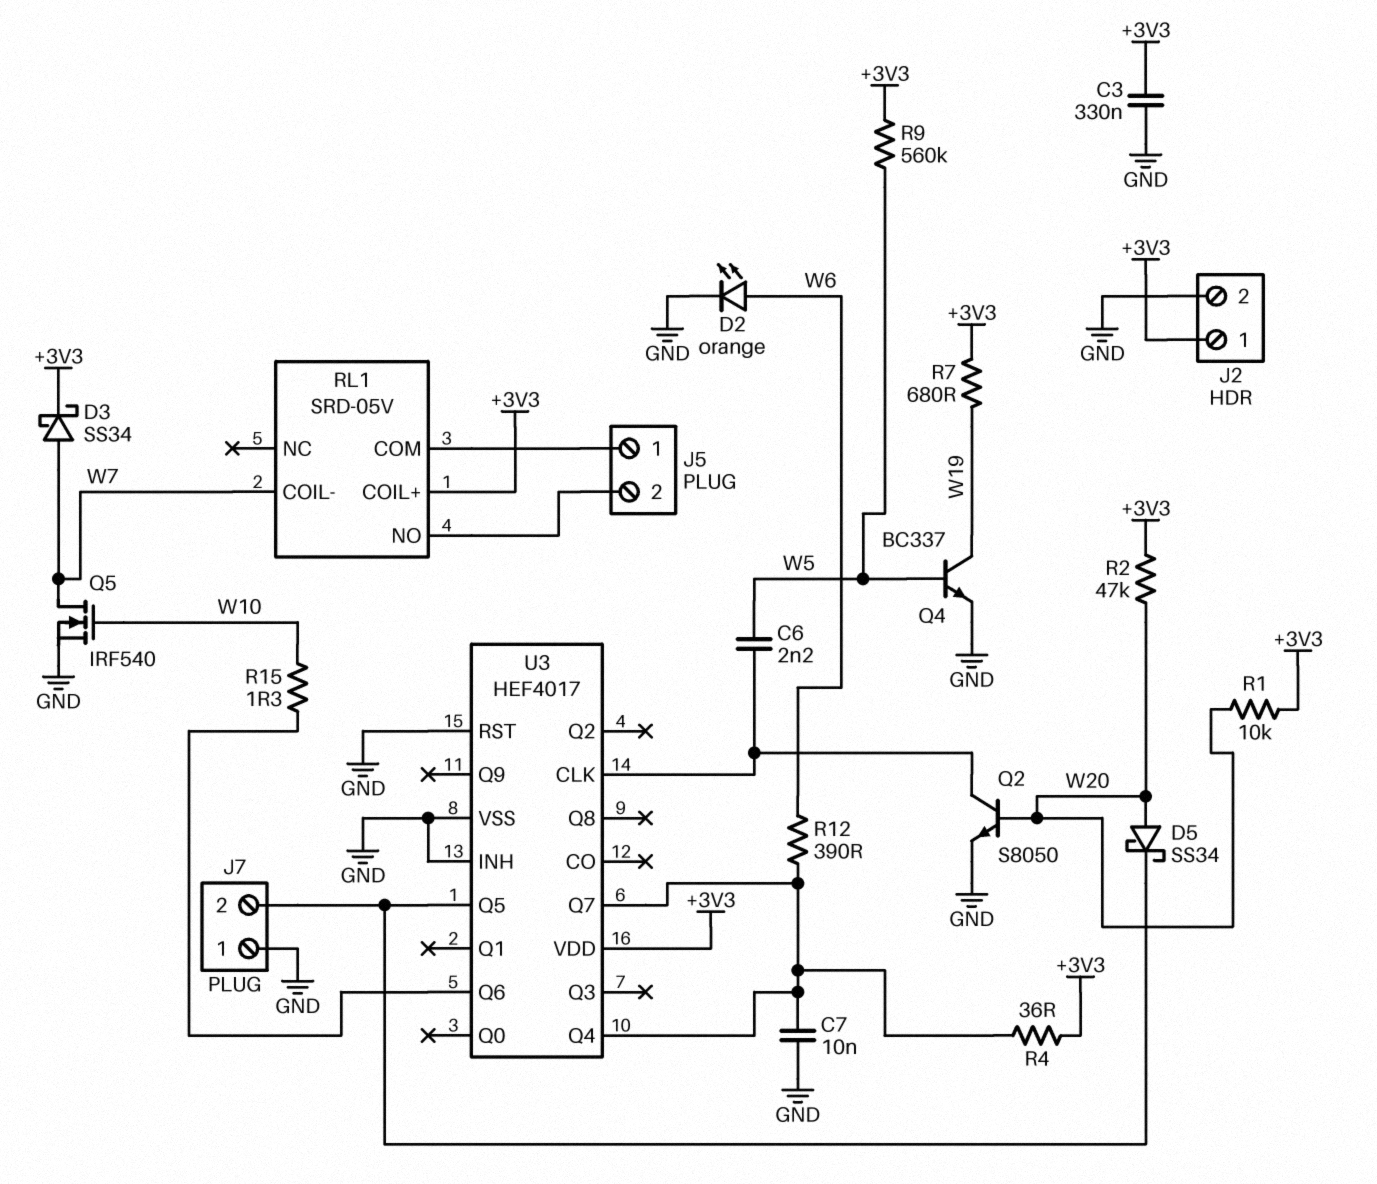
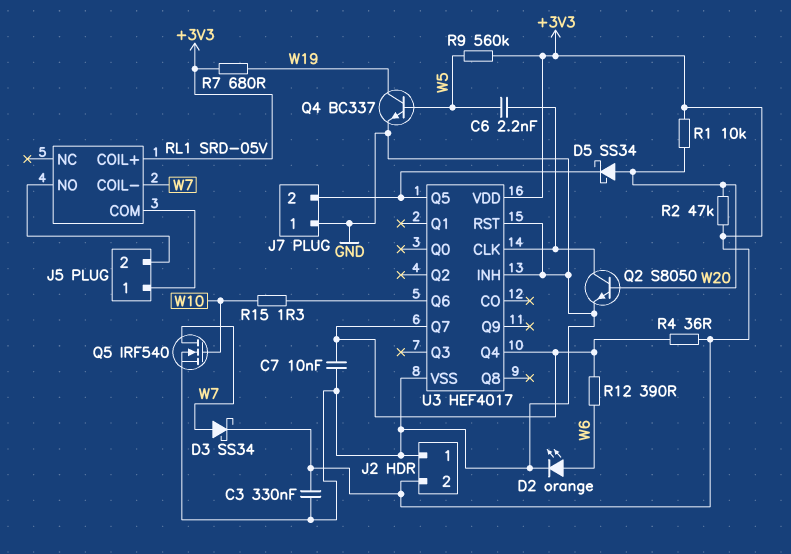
J2 pin 1: +3V3 -> GND
J2 pin 2: GND -> +3V3

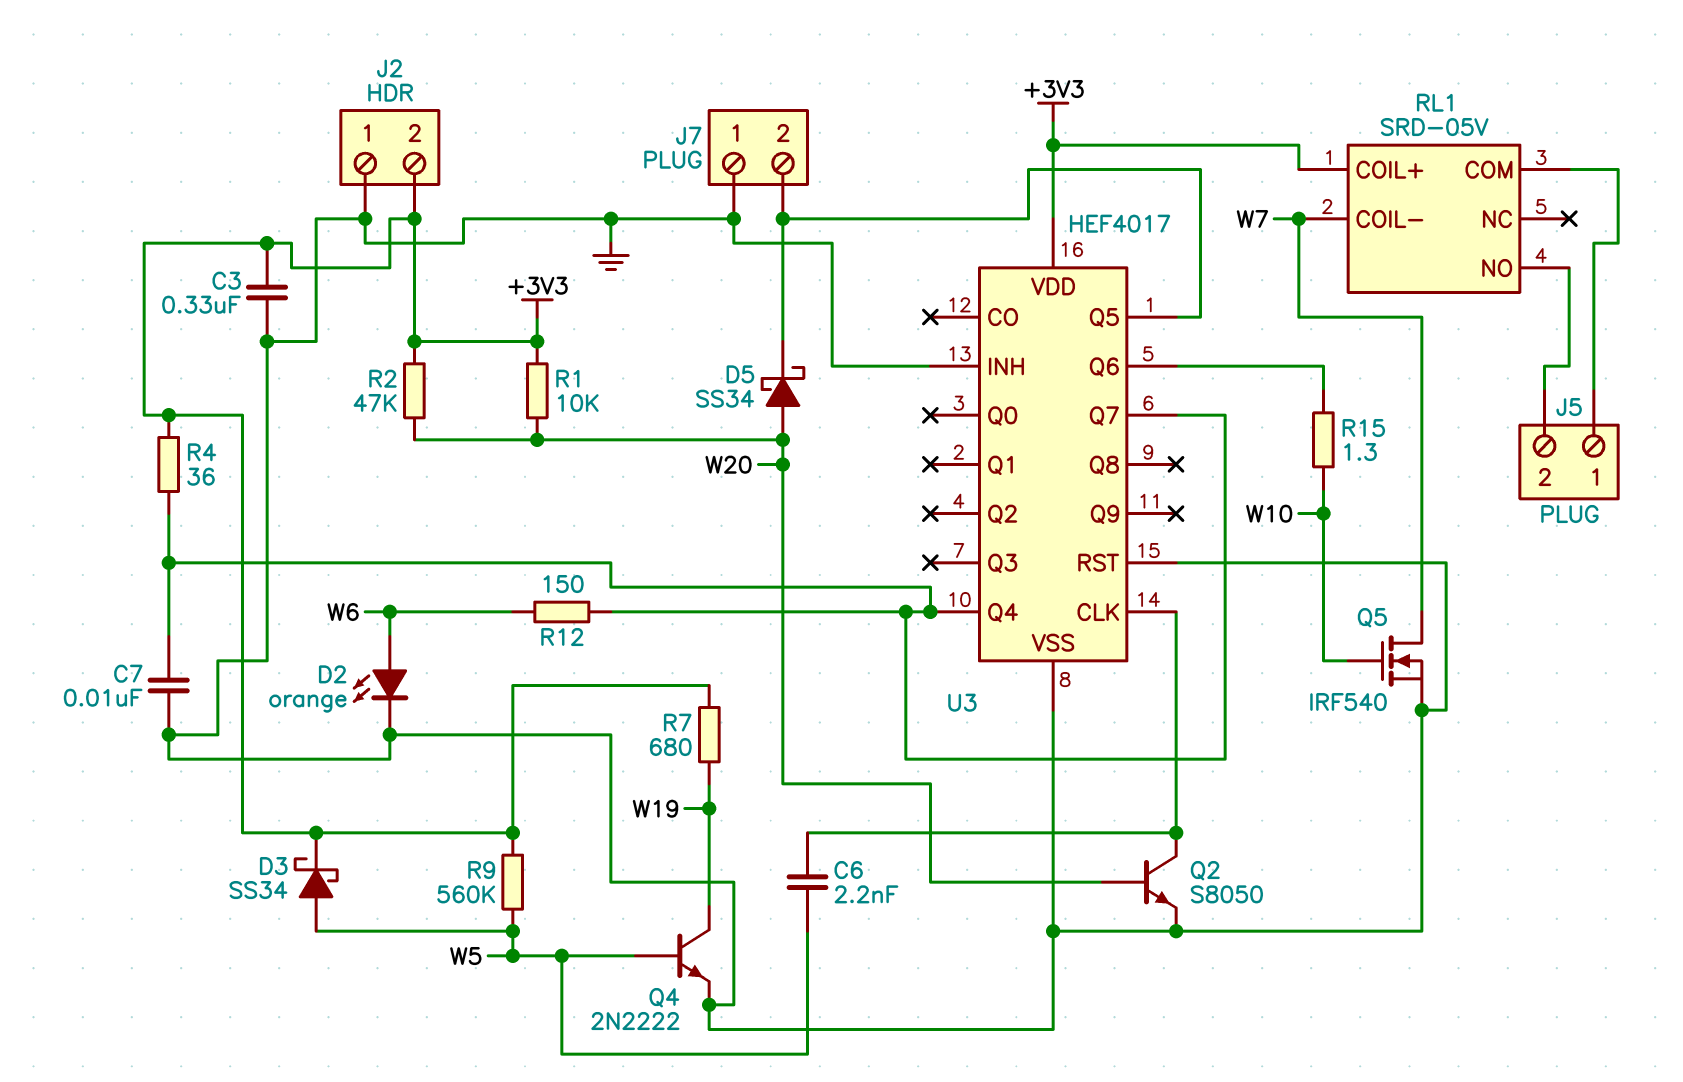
D3: schottky SS34 (A W7, K +3V3) -> schottky SS34 (A W5, K +3V3)
Q4: NPN BC337 (B W5, C W19, E GND) -> NPN 2N2222 (B W5, C W19, E GND)
R12: 390 (U3/Q4, W6) -> 150 (U3/Q4, W6)

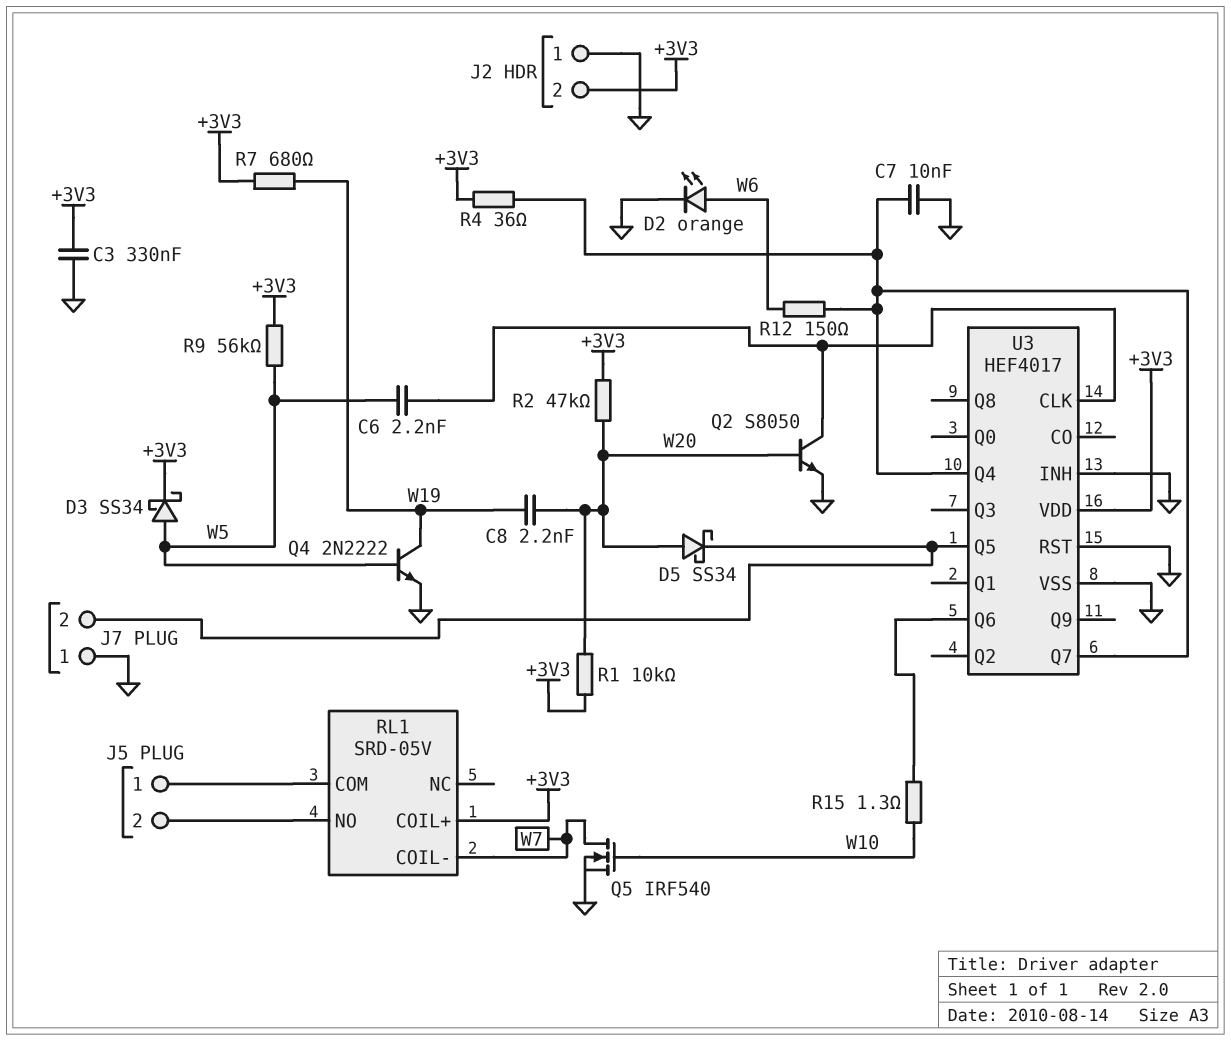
C8: none -> 2.2nF (W19, W20)
R9: 560k (+3V3, W5) -> 56k (+3V3, W5)

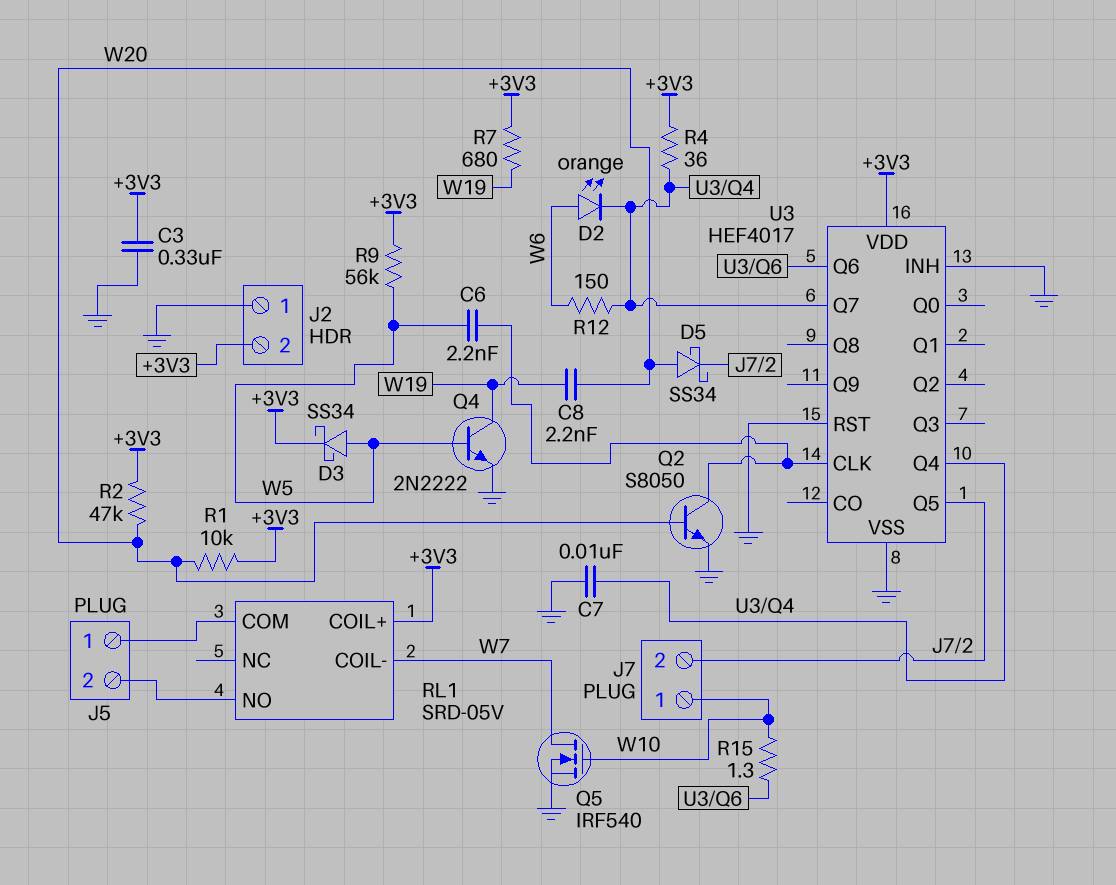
D2: LED orange (A W6, K GND) -> LED orange (A W6, K U3/Q4)
J7 pin 1: GND -> W10

